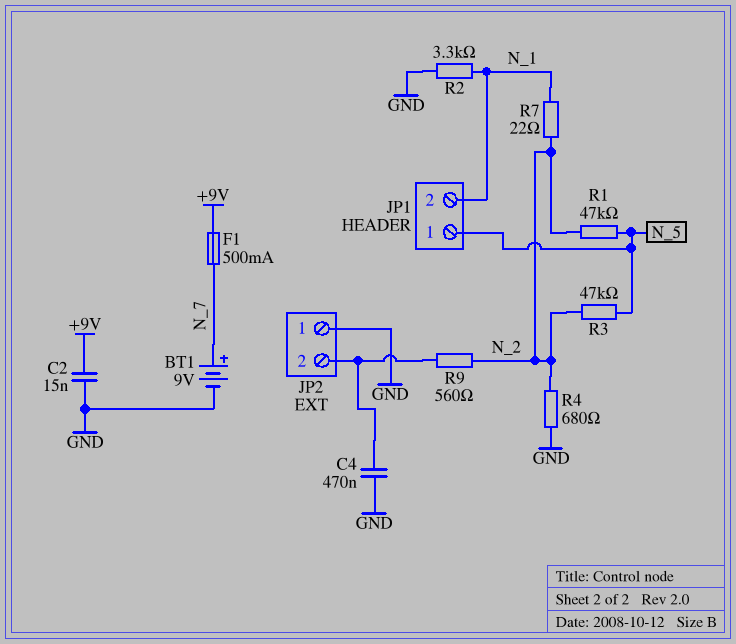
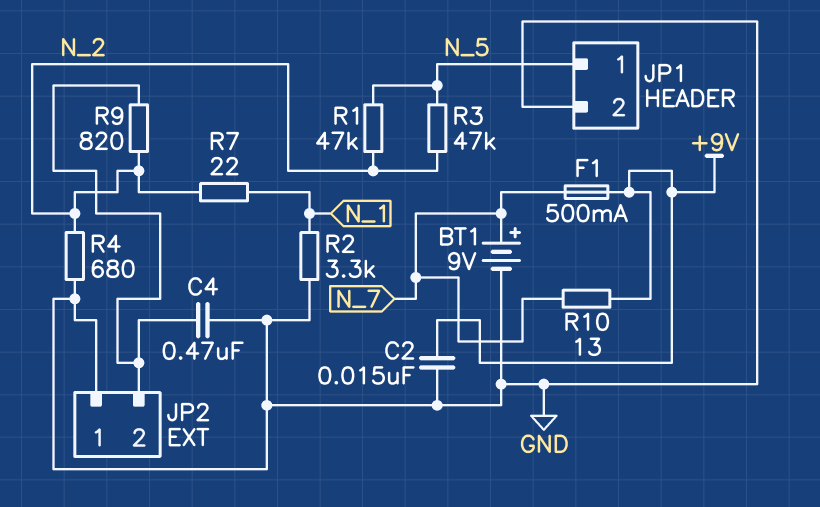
JP1 pin 2: N_1 -> GND
R9: 560 (JP2/2, N_2) -> 820 (JP2/2, N_2)
R10: none -> 13 (+9V, N_7)

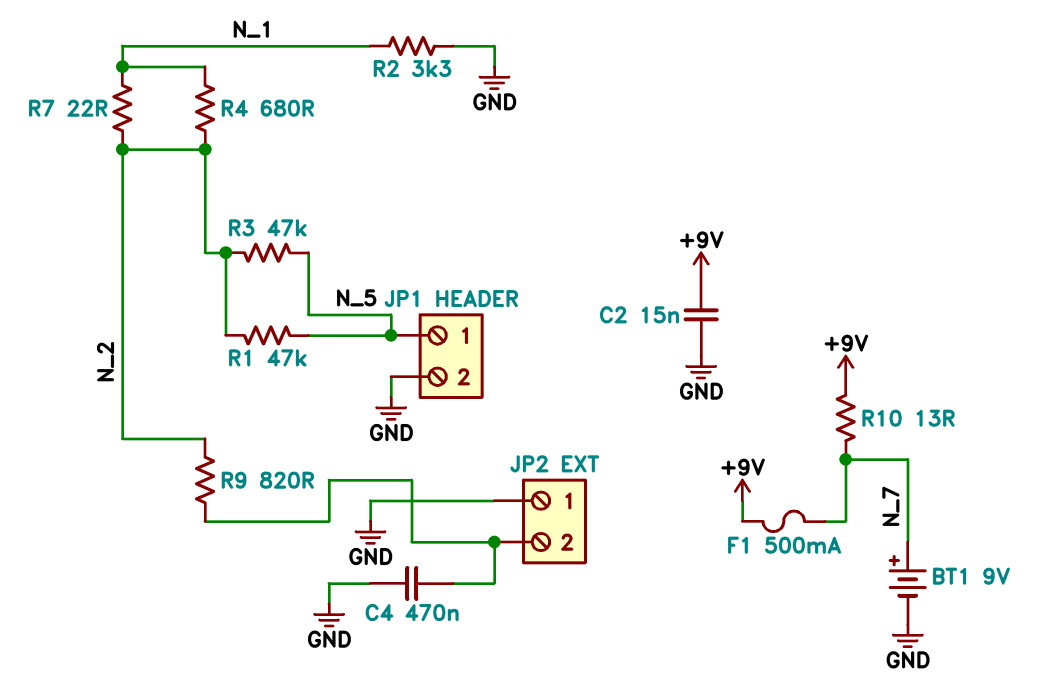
R4: 680 (GND, N_2) -> 680 (N_1, N_2)

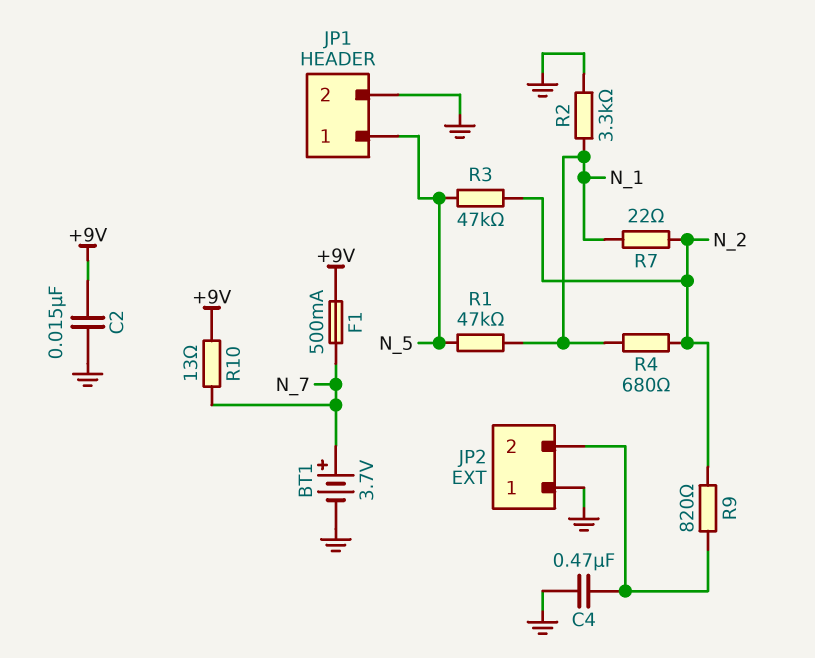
BT1: 9V (plus N_7, minus GND) -> 3.7V (plus N_7, minus GND)
R1: 47k (N_2, N_5) -> 47k (N_1, N_5)

